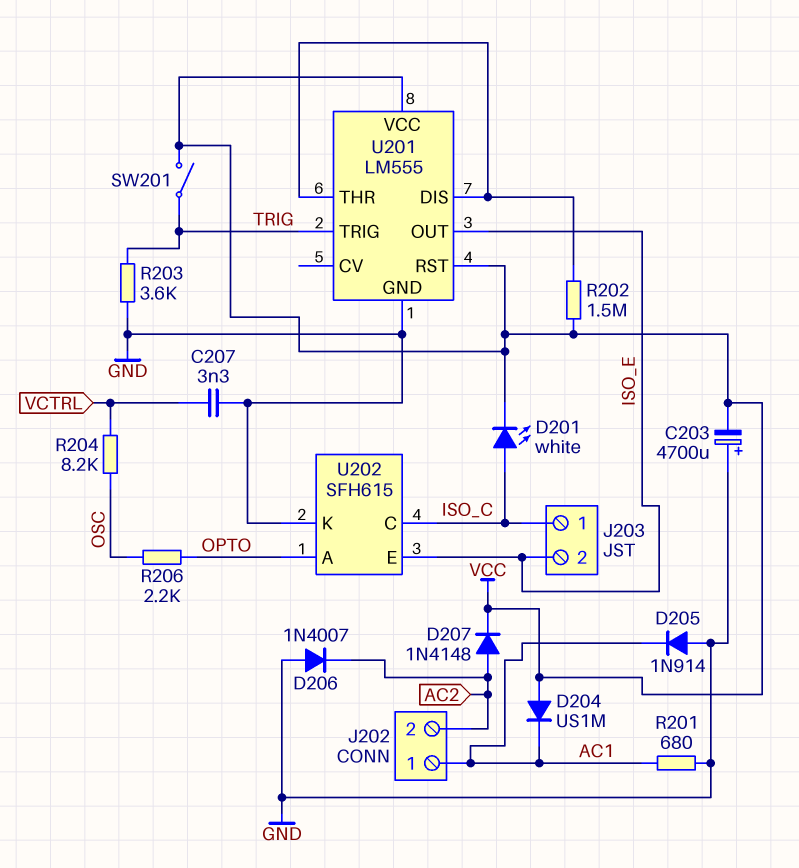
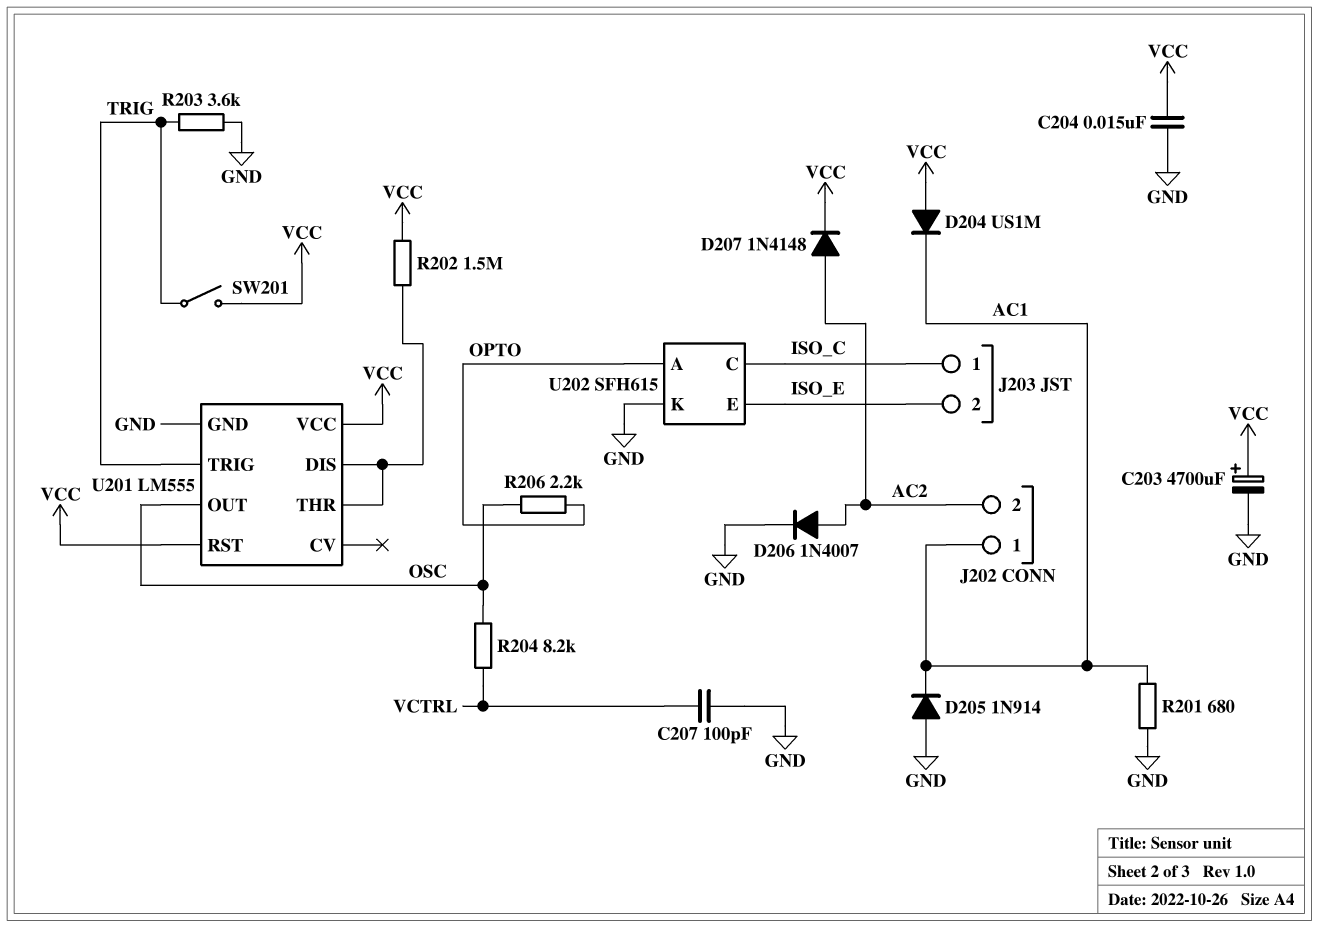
C203: 4700uF (plus GND, minus VCC) -> 4700uF (plus VCC, minus GND)
C204: none -> 15nF (GND, VCC)
C207: 3.3nF (GND, VCTRL) -> 100pF (GND, VCTRL)
D201: LED white (A ISO_C, K VCC) -> none
D206: diode 1N4007 (A GND, K AC2) -> diode 1N4007 (A AC2, K GND)
U201 pin OUT: ISO_E -> OSC

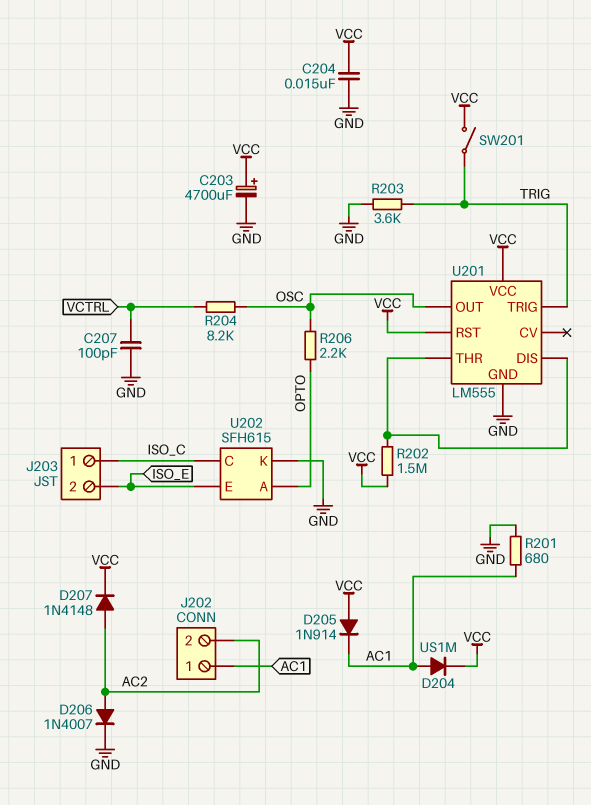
D204: diode US1M (A VCC, K AC1) -> diode US1M (A AC1, K VCC)
D205: diode 1N914 (A GND, K AC1) -> diode 1N914 (A VCC, K AC1)

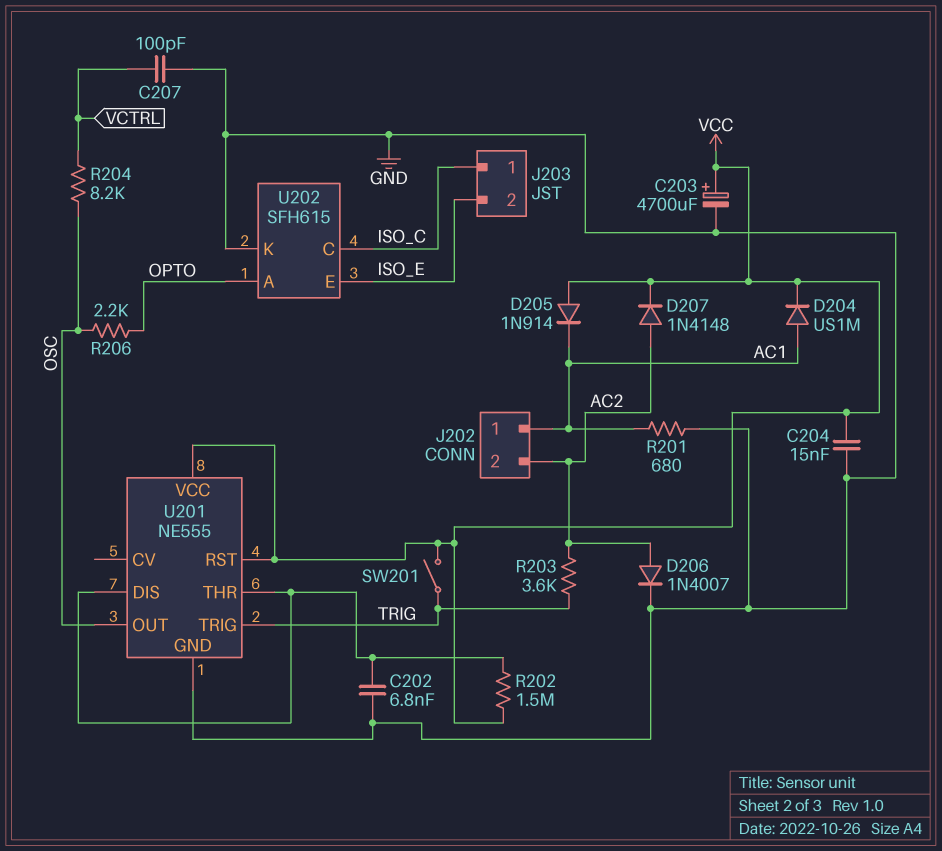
C202: none -> 6.8nF (GND, U201/DIS)
R203: 3.6k (GND, TRIG) -> 3.6k (AC2, TRIG)
U201: LM555 -> NE555

